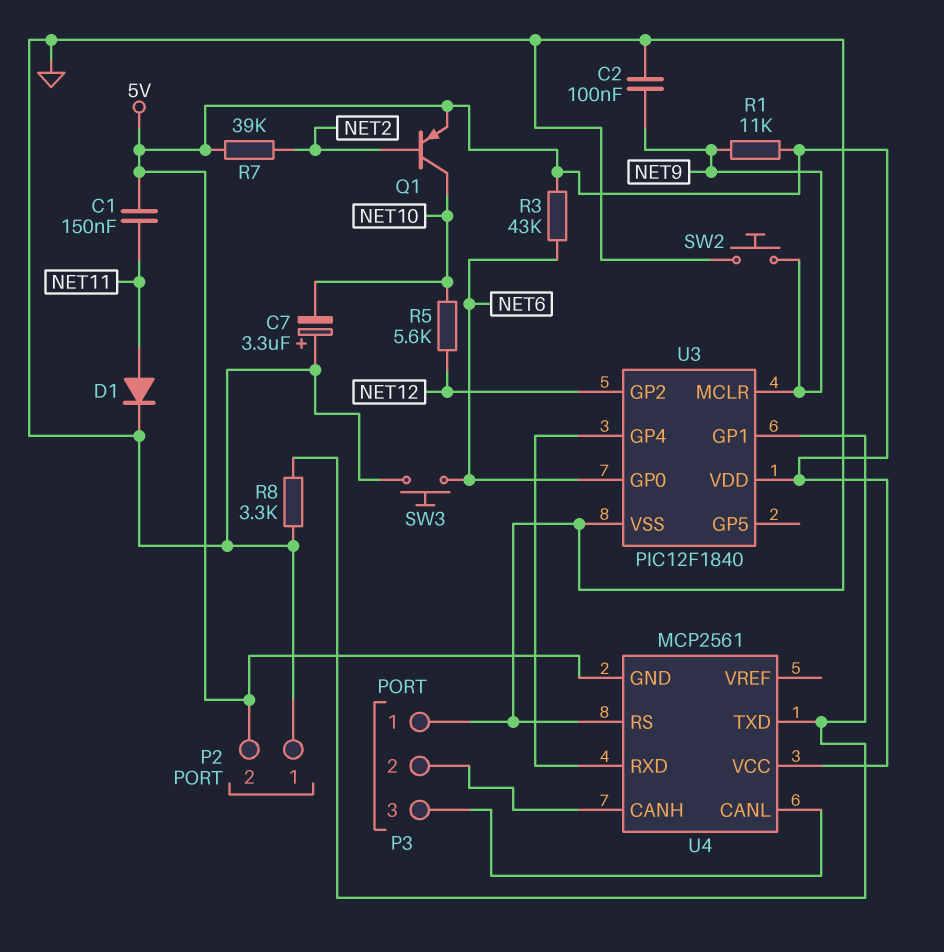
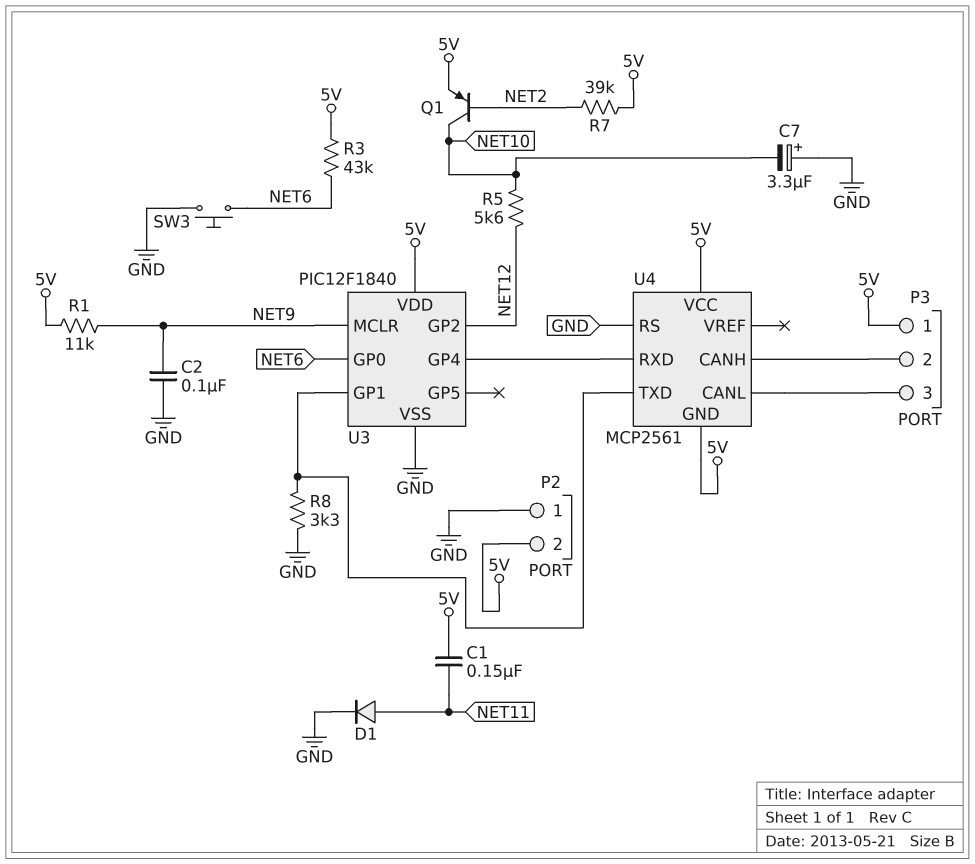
P3 pin 1: GND -> 5V
SW2: button (GND, NET9) -> none

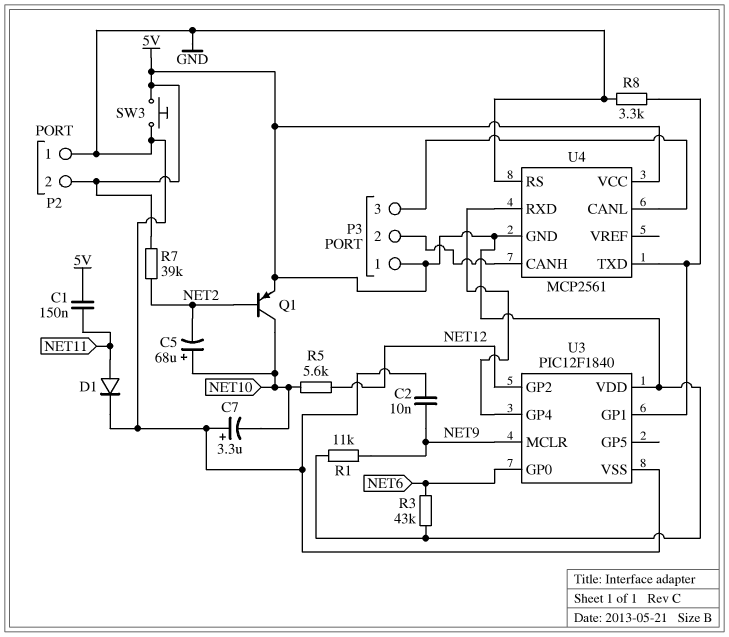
C2: 100nF (GND, NET9) -> 10nF (GND, NET9)
C5: none -> 68uF (plus NET10, minus NET2)
SW3: button (GND, NET6) -> button (5V, GND)

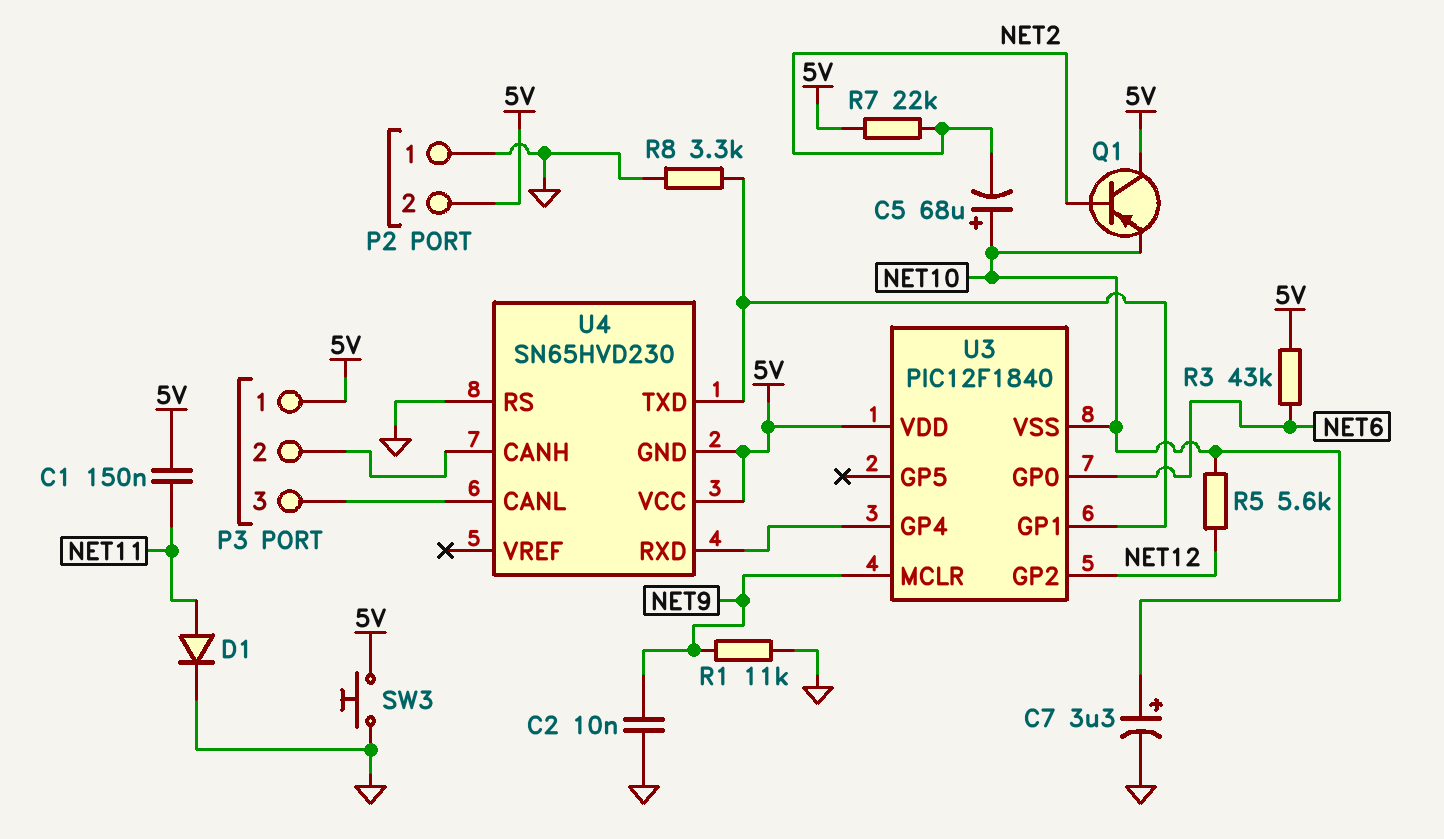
C7: 3.3uF (plus GND, minus NET10) -> 3.3uF (plus NET10, minus GND)
Q1: PNP (B NET2, C NET10, E 5V) -> PNP (B NET2, C 5V, E NET10)
R1: 11k (5V, NET9) -> 11k (GND, NET9)
R7: 39k (5V, NET2) -> 22k (5V, NET2)
U3 pin VSS: GND -> NET10
U4: MCP2561 -> SN65HVD230

